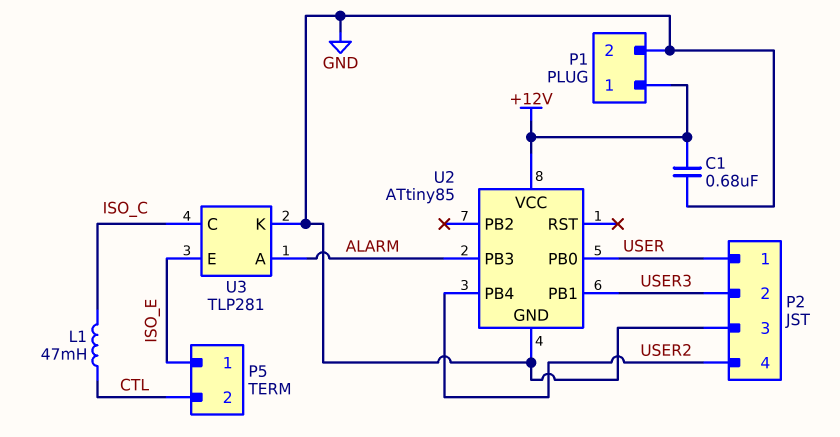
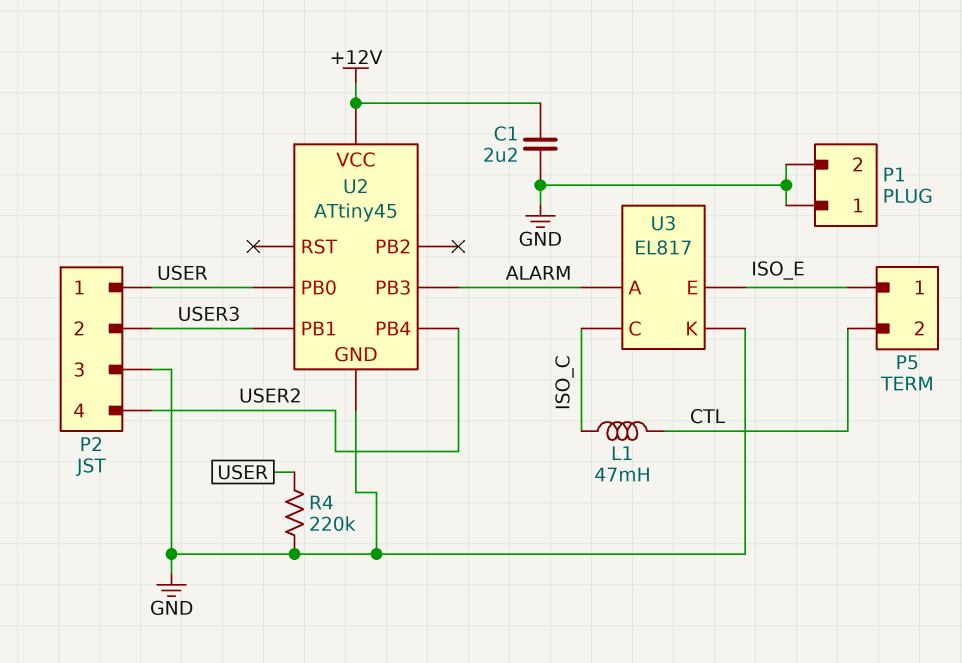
C1: 680nF (+12V, GND) -> 2.2uF (+12V, GND)
P1 pin 1: +12V -> GND
R4: none -> 220k (GND, USER)
U2: ATtiny85 -> ATtiny45
U3: TLP281 -> EL817

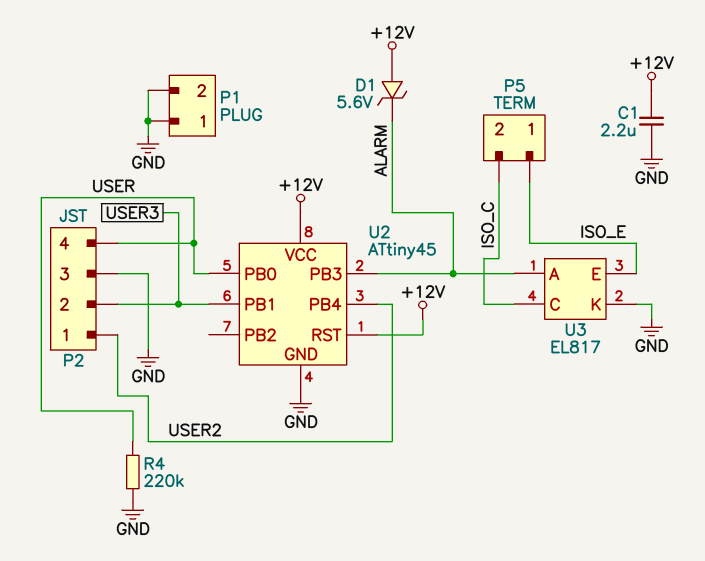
D1: none -> zener 5.6V (A +12V, K ALARM)
L1: 47mH (CTL, ISO_C) -> none
P2 pin 1: USER -> USER2
P2 pin 4: USER2 -> USER
P5 pin 2: CTL -> ISO_C
U2 pin RST: none -> +12V

